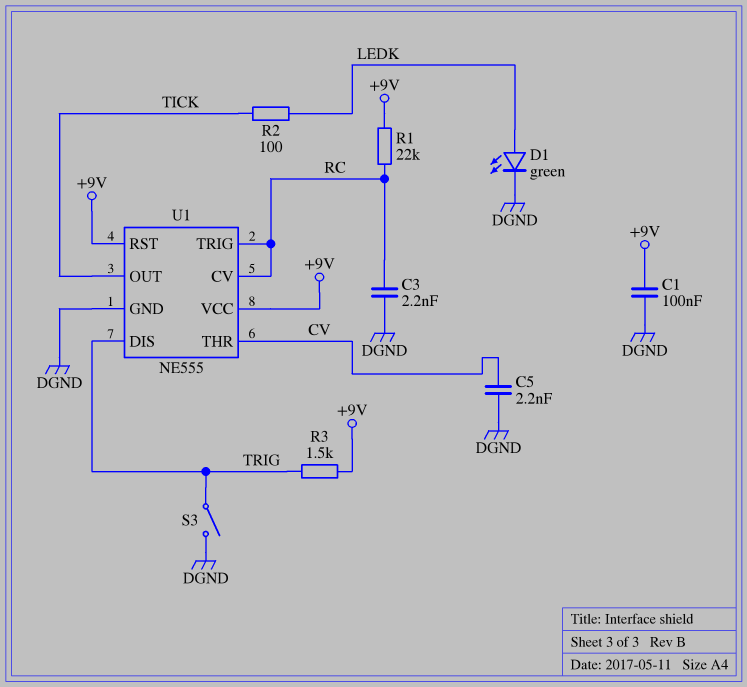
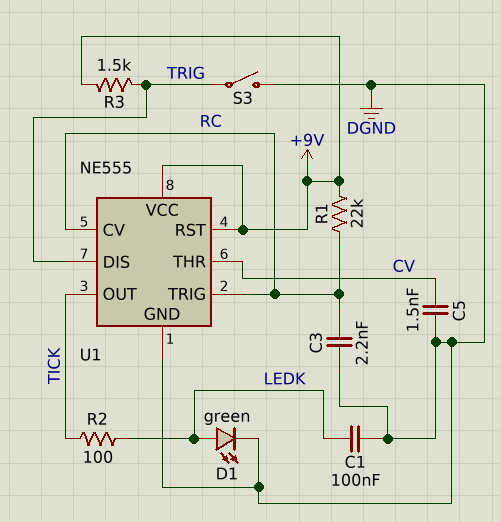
C1: 100nF (+9V, DGND) -> 100nF (DGND, LEDK)
C5: 2.2nF (CV, DGND) -> 1.5nF (CV, DGND)

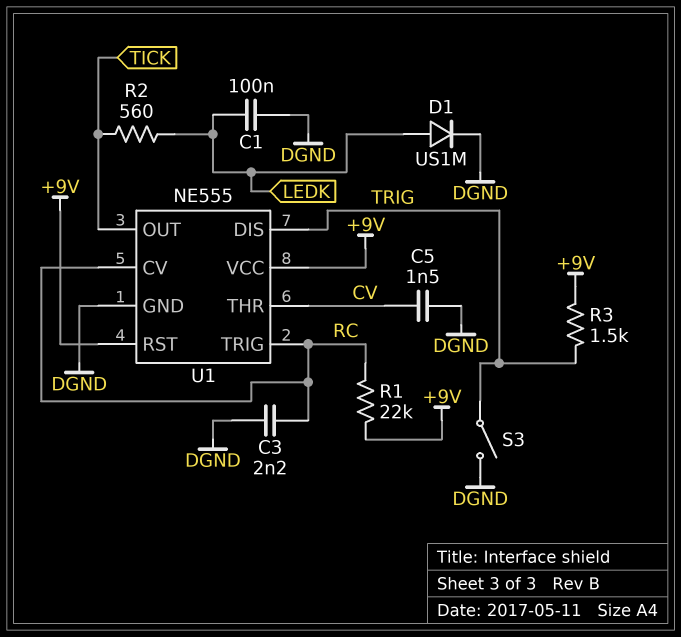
D1: LED green (A LEDK, K DGND) -> diode US1M (A LEDK, K DGND)
R2: 100 (LEDK, TICK) -> 560 (LEDK, TICK)

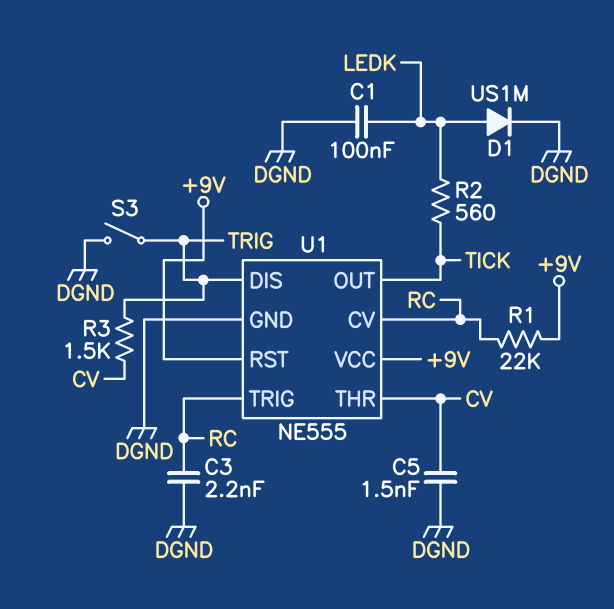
R3: 1.5k (+9V, TRIG) -> 1.5k (CV, TRIG)

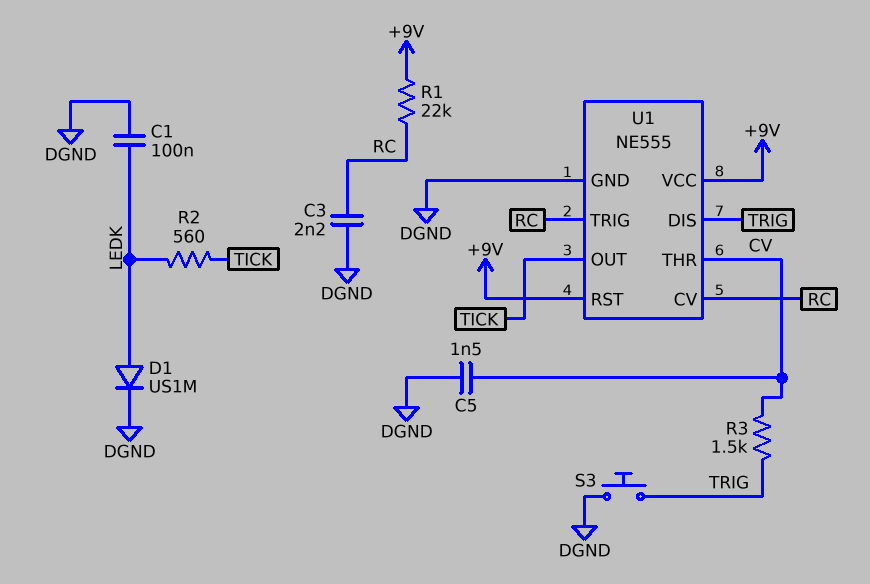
S3: switch (DGND, TRIG) -> button (DGND, TRIG)

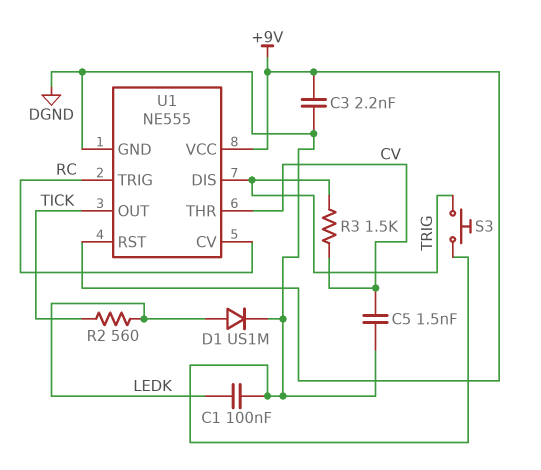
C3: 2.2nF (DGND, RC) -> 2.2nF (+9V, DGND)
R1: 22k (+9V, RC) -> none

